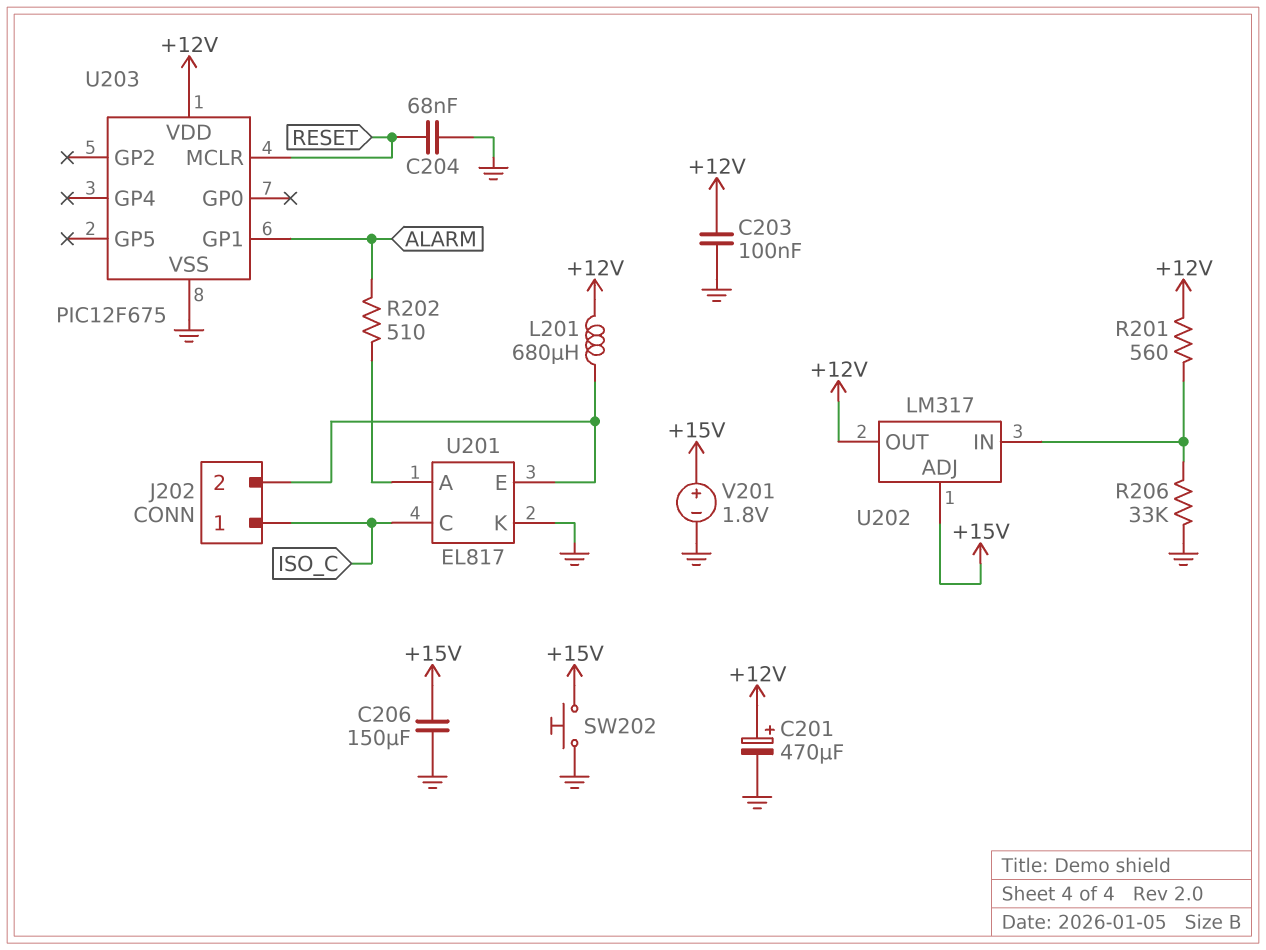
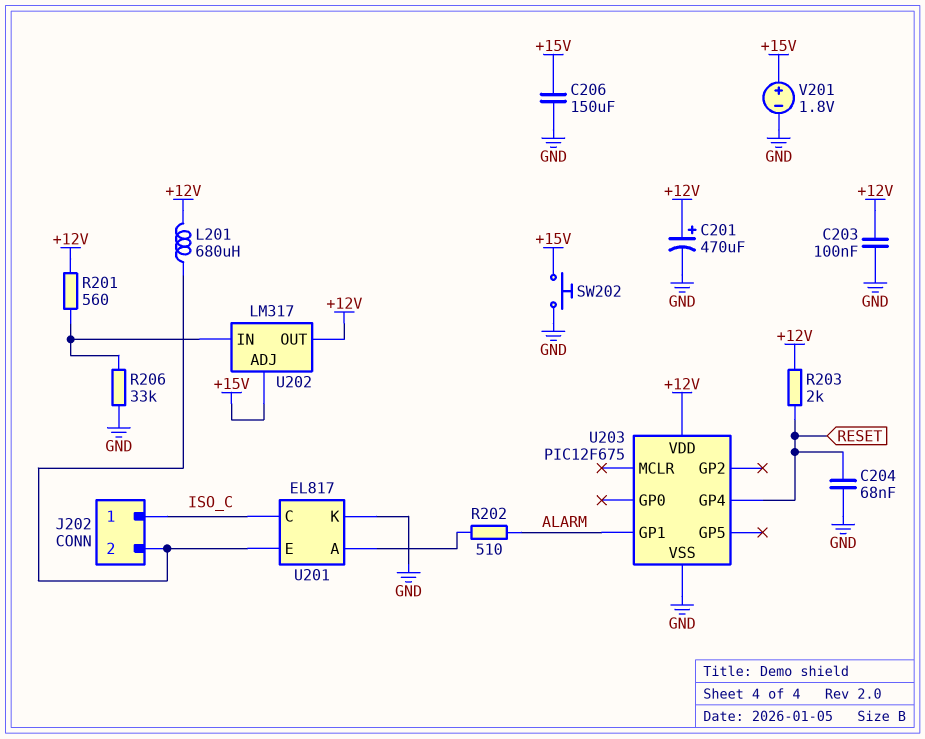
R203: none -> 2k (+12V, RESET)
U203 pin GP4: none -> RESET
U203 pin MCLR: RESET -> none

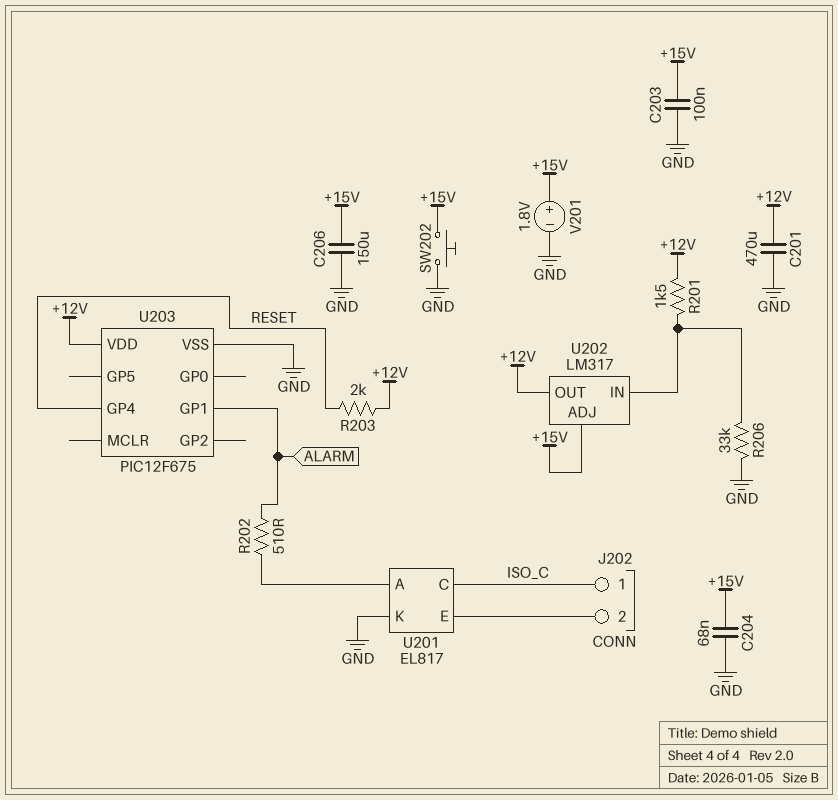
C201: 470uF (plus +12V, minus GND) -> 470uF (+12V, GND)
C203: 100nF (+12V, GND) -> 100nF (+15V, GND)
C204: 68nF (GND, RESET) -> 68nF (+15V, GND)
L201: 680uH (+12V, J202/2) -> none
R201: 560 (+12V, U202/IN) -> 1.5k (+12V, U202/IN)

